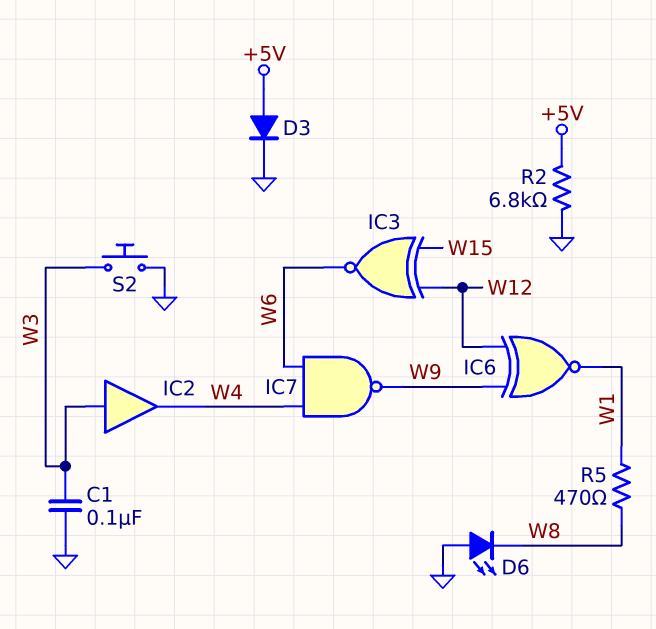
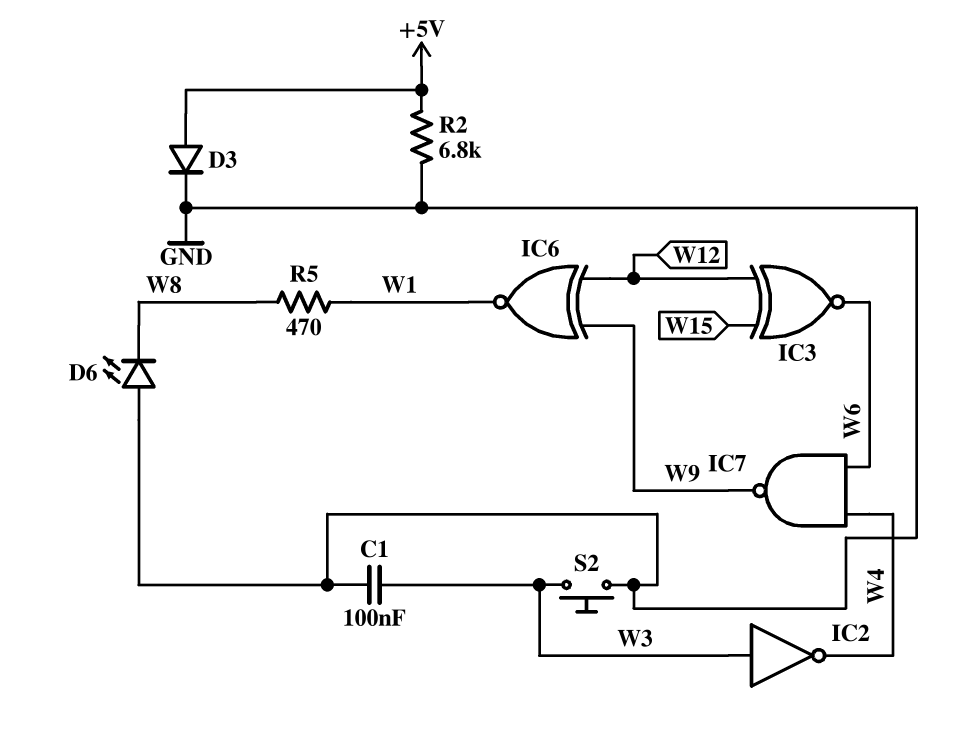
IC2: buffer (in W3, out W4) -> NOT (in W3, out W4)

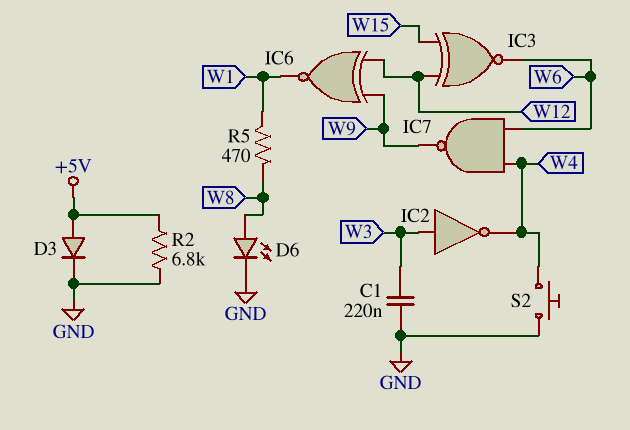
C1: 100nF (GND, W3) -> 220nF (GND, W3)
D6: LED (A GND, K W8) -> LED (A W8, K GND)
S2: button (GND, W3) -> button (GND, W4)

